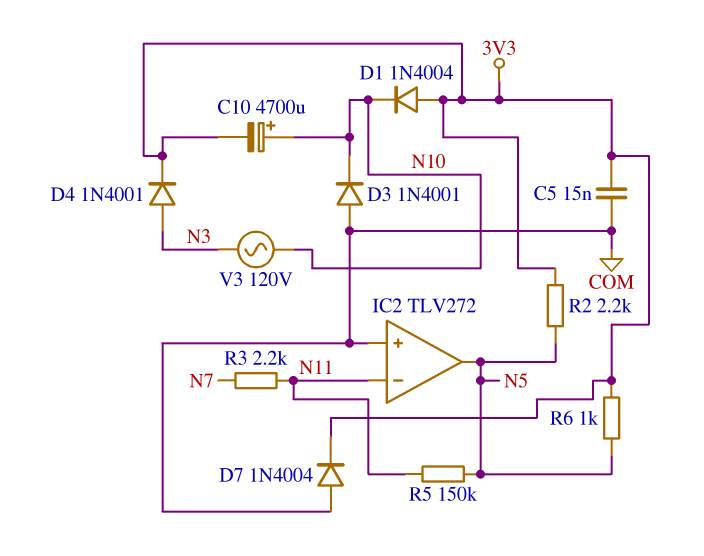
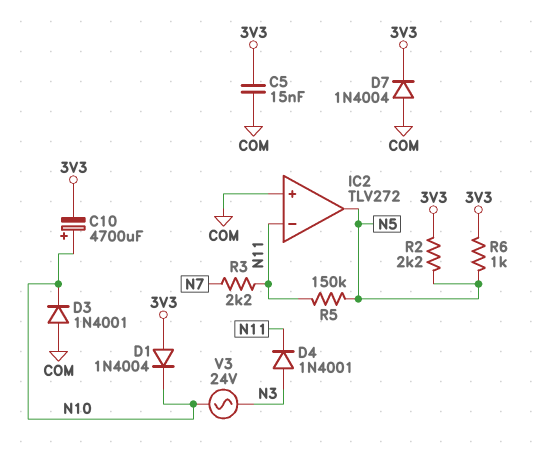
D4: diode 1N4001 (A N3, K 3V3) -> diode 1N4001 (A N3, K N11)
V3: AC 120V (N3, N10) -> AC 24V (N3, N10)

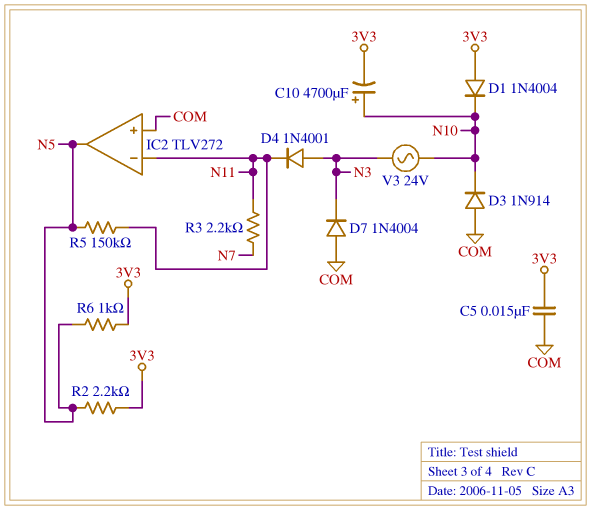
D3: diode 1N4001 (A COM, K N10) -> diode 1N914 (A COM, K N10)
D7: diode 1N4004 (A COM, K 3V3) -> diode 1N4004 (A COM, K N3)

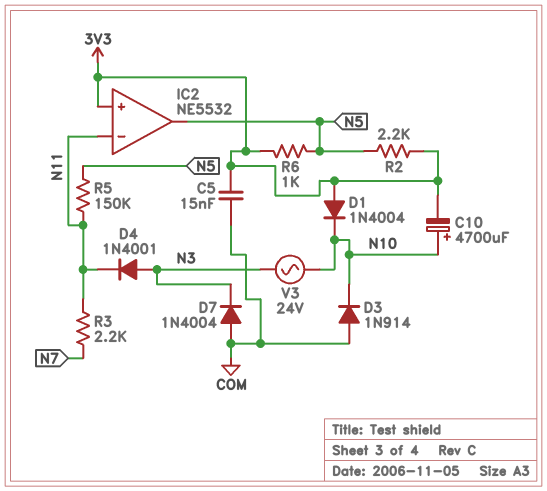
IC2: TLV272 -> NE5532
IC2 pin in+: COM -> 3V3

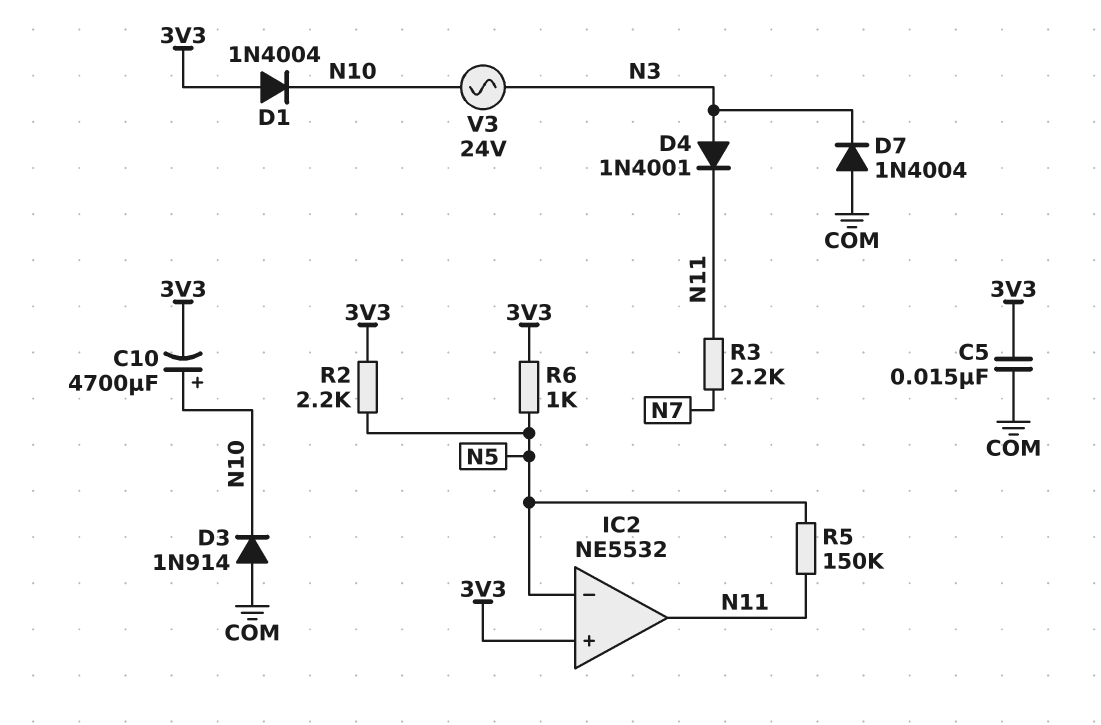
IC2 pin in-: N11 -> N5
IC2 pin out: N5 -> N11

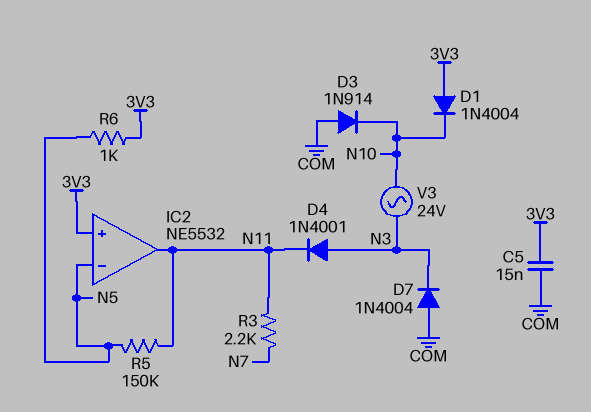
C10: 4700uF (plus N10, minus 3V3) -> none
R2: 2.2k (3V3, N5) -> none

